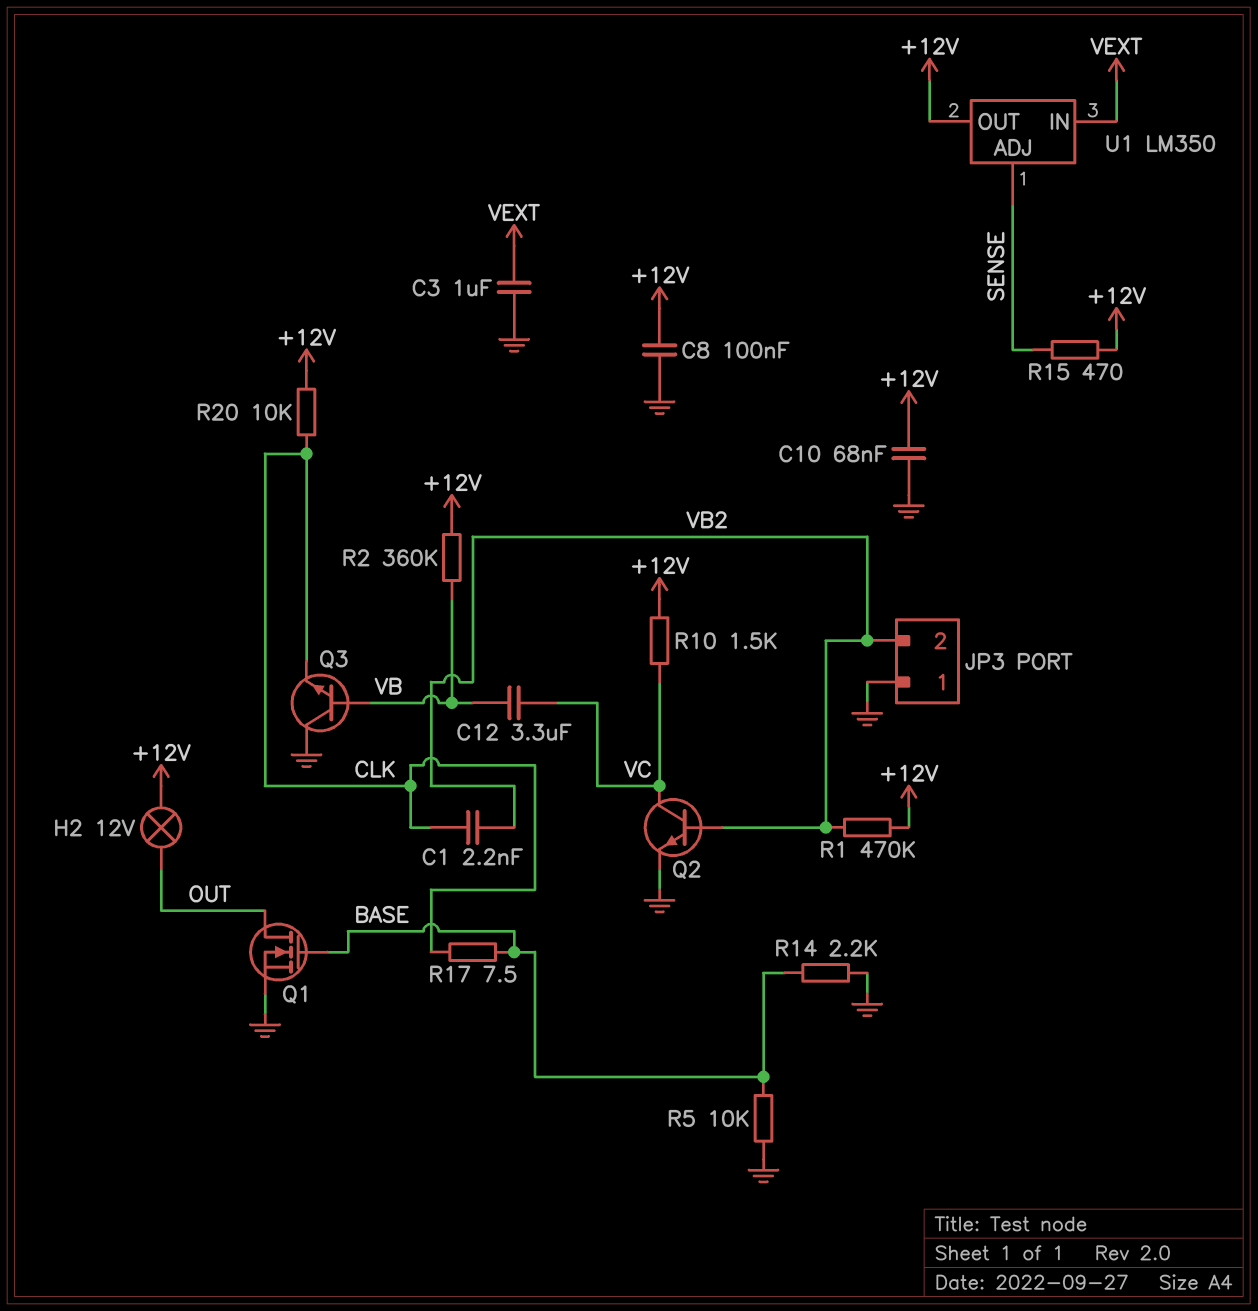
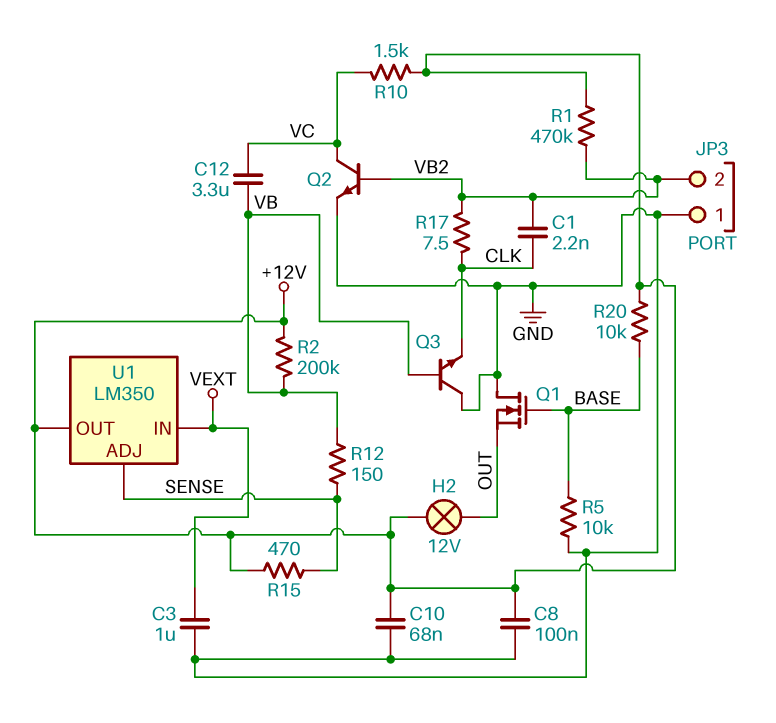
Q1: NMOS (G BASE, D OUT, S GND) -> NMOS (G BASE, D GND, S OUT)
R2: 360k (+12V, VB) -> 200k (+12V, VB)
R12: none -> 150 (SENSE, VB)
R14: 2.2k (BASE, GND) -> none
R17: 7.5 (BASE, CLK) -> 7.5 (CLK, VB2)
R20: 10k (+12V, CLK) -> 10k (+12V, BASE)

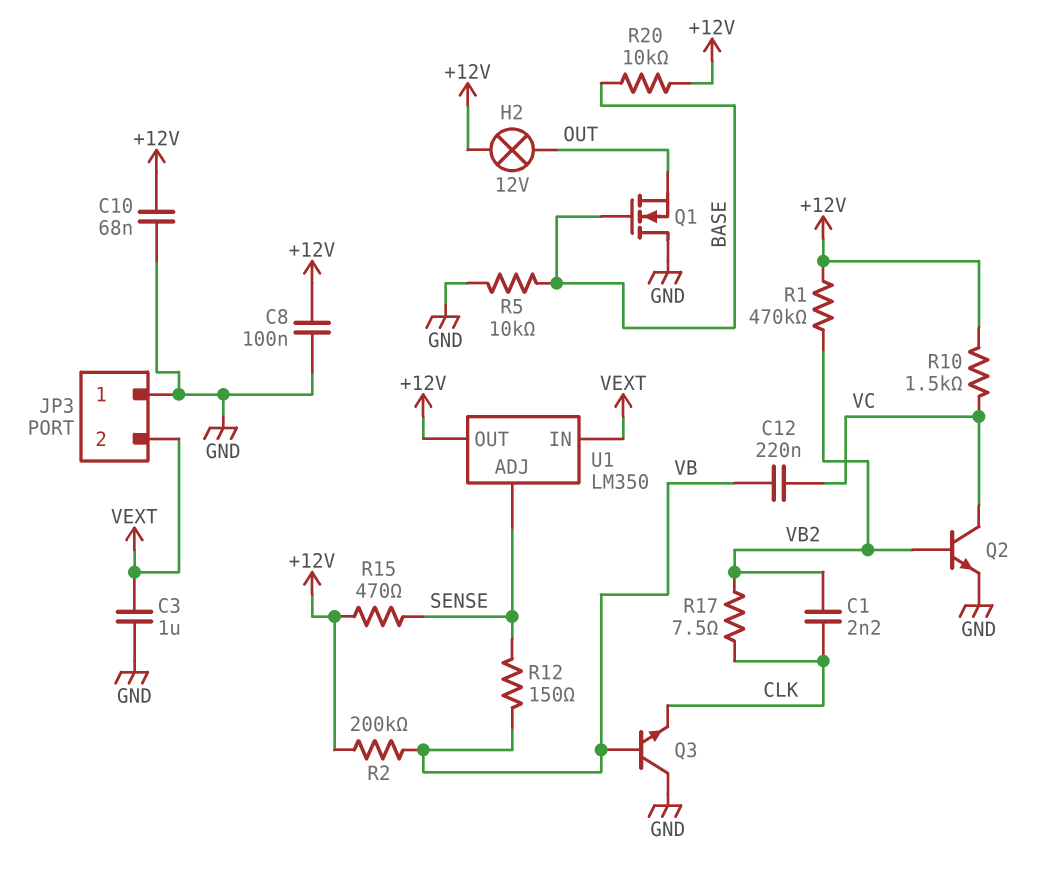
C12: 3.3uF (VB, VC) -> 220nF (VB, VC)
JP3 pin 2: VB2 -> VEXT

